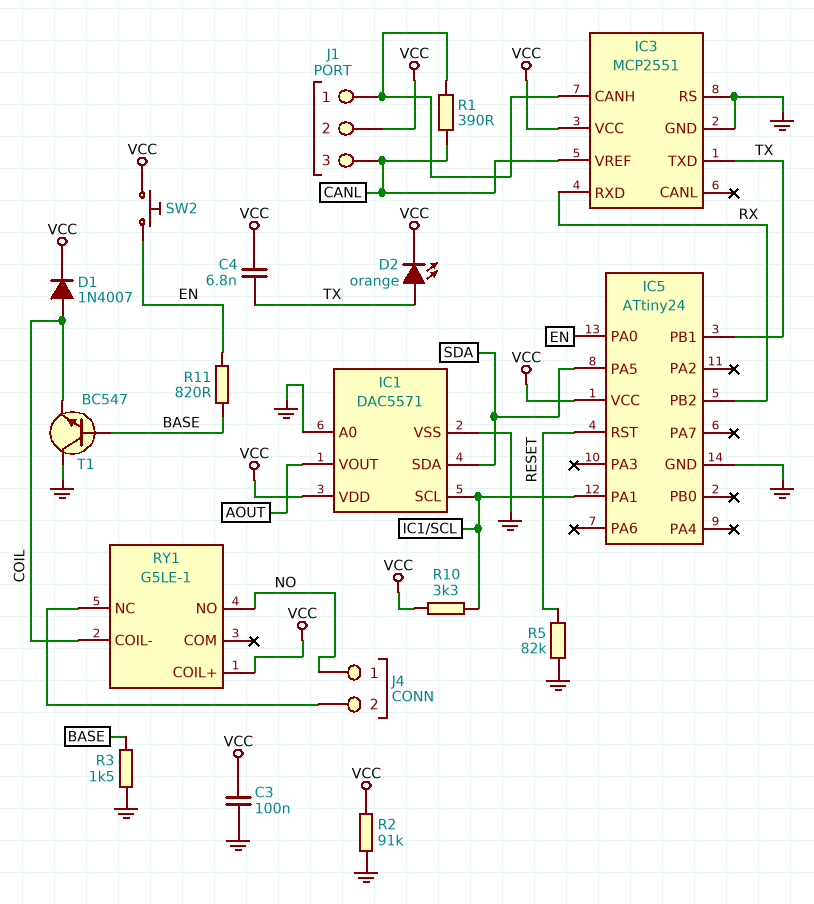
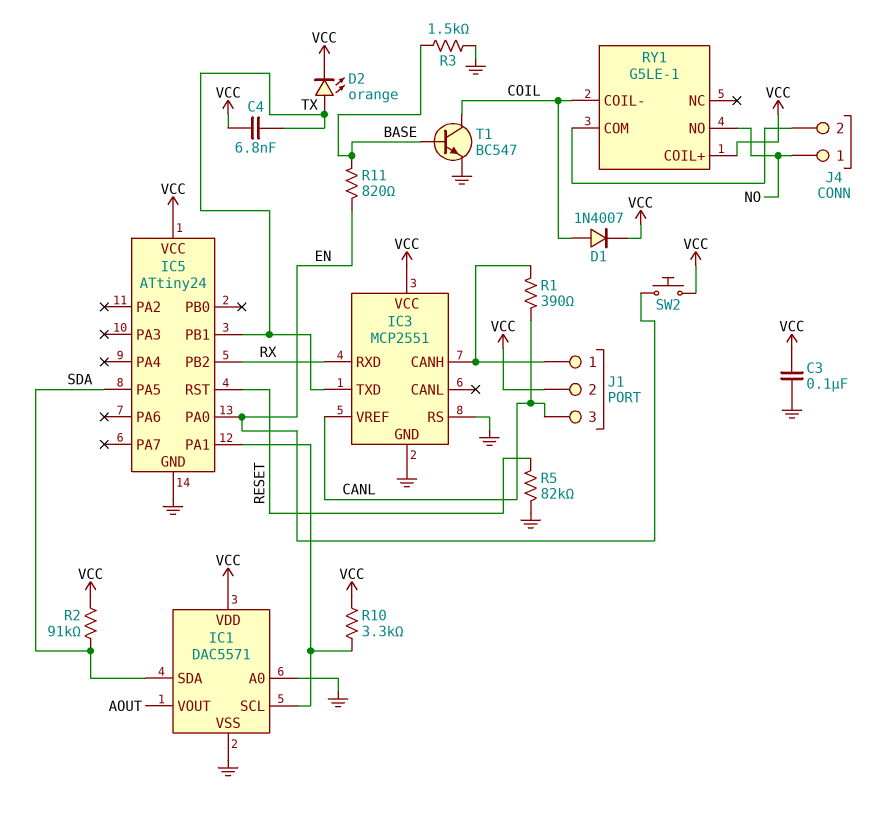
R2: 91k (GND, VCC) -> 91k (SDA, VCC)
RY1 pin COM: none -> J4/2
RY1 pin NC: J4/2 -> none
T1: NPN BC547 (B BASE, C GND, E COIL) -> NPN BC547 (B BASE, C COIL, E GND)

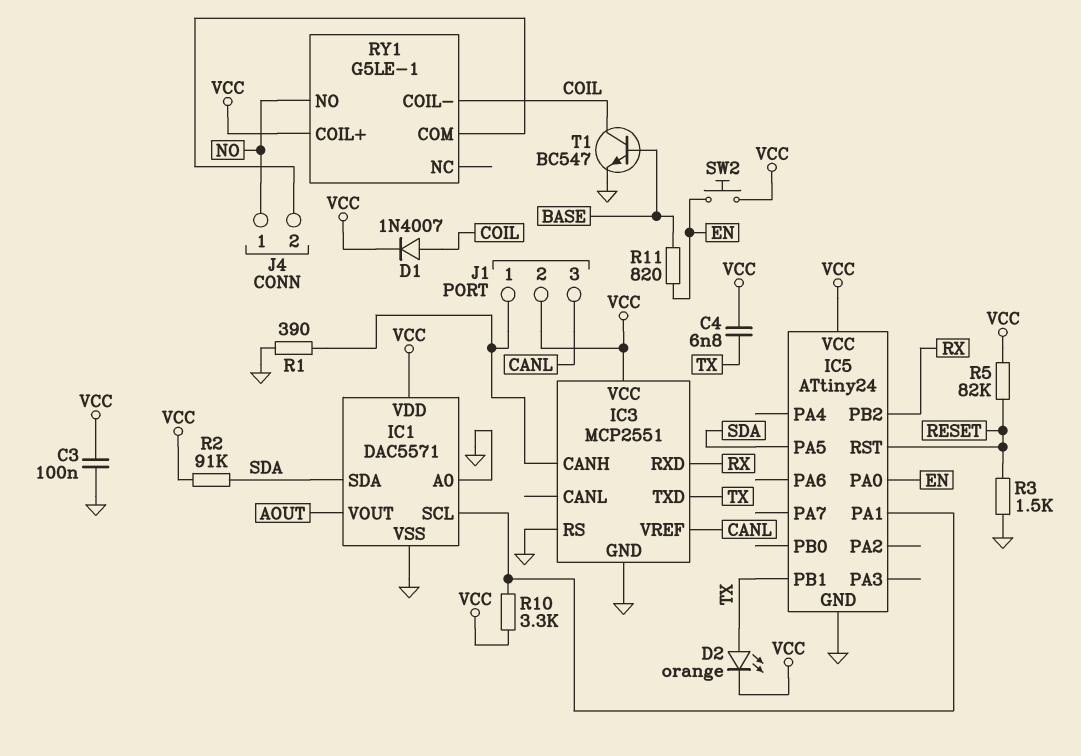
R1: 390 (CANL, IC3/CANH) -> 390 (GND, IC3/CANH)
R3: 1.5k (BASE, GND) -> 1.5k (GND, RESET)
R5: 82k (GND, RESET) -> 82k (RESET, VCC)

